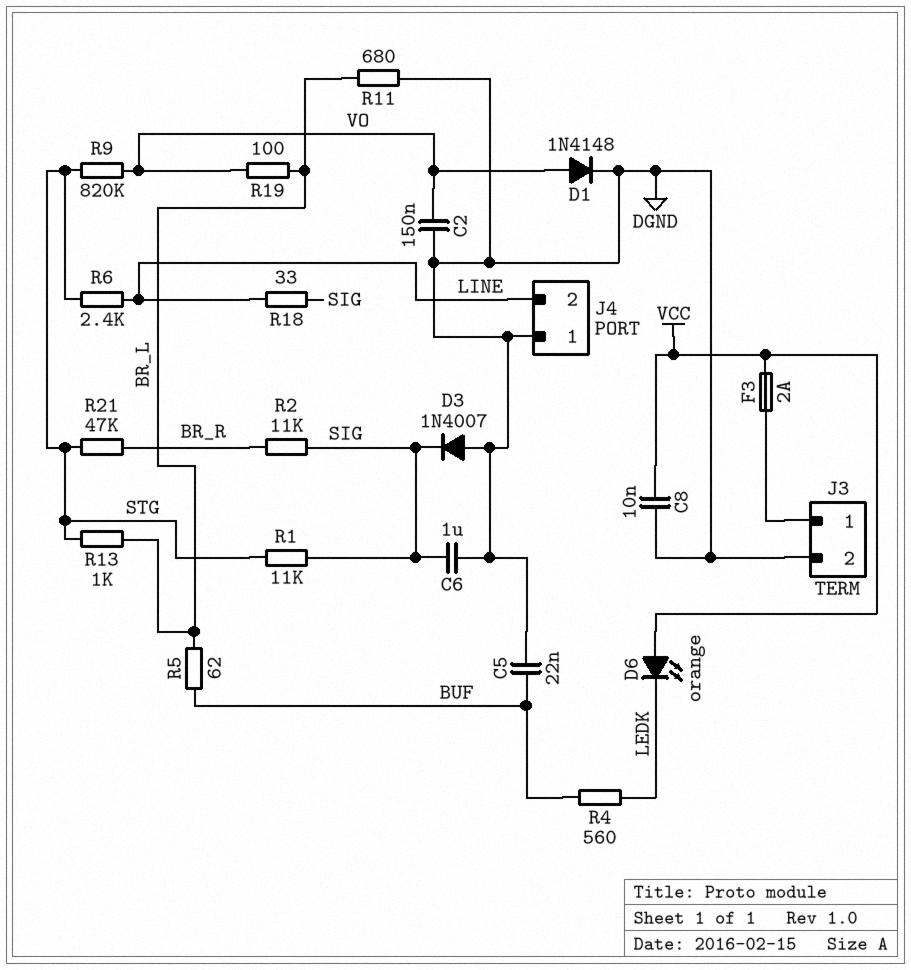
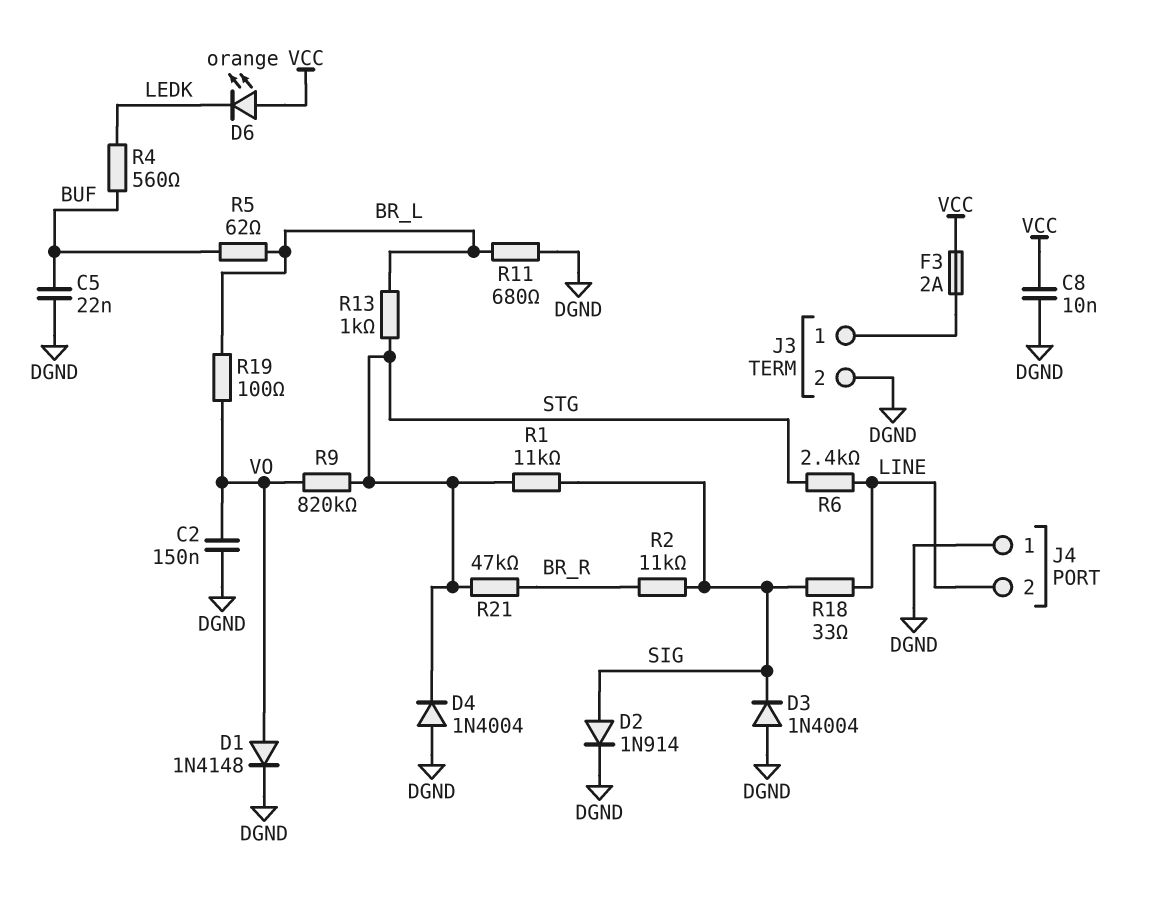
C6: 1uF (DGND, SIG) -> none
D2: none -> diode 1N914 (A SIG, K DGND)
D3: diode 1N4007 (A DGND, K SIG) -> diode 1N4004 (A DGND, K SIG)
D4: none -> diode 1N4004 (A DGND, K STG)

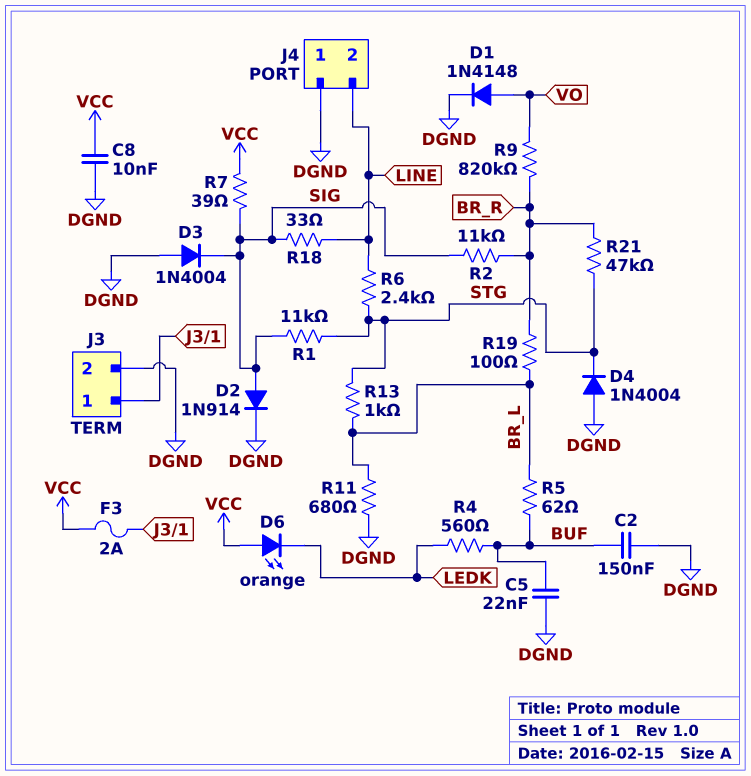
C2: 150nF (DGND, VO) -> 150nF (BUF, DGND)
R7: none -> 39 (SIG, VCC)
R9: 820k (STG, VO) -> 820k (BR_R, VO)
R19: 100 (BR_L, VO) -> 100 (BR_L, BR_R)

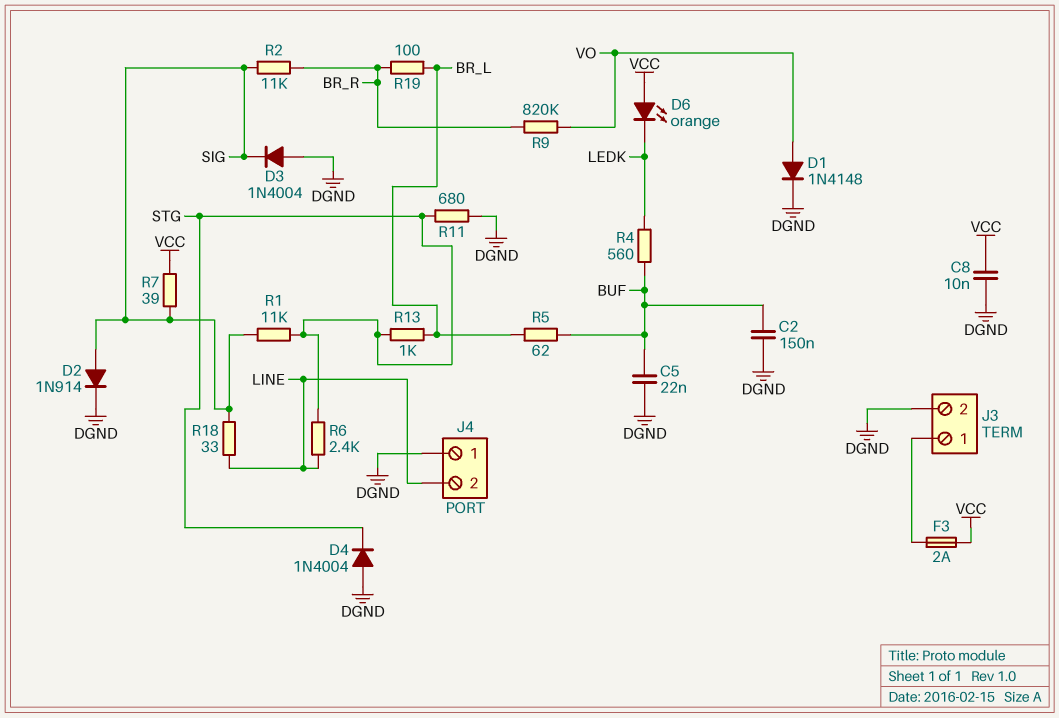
R11: 680 (BR_L, DGND) -> 680 (DGND, STG)
R21: 47k (BR_R, STG) -> none

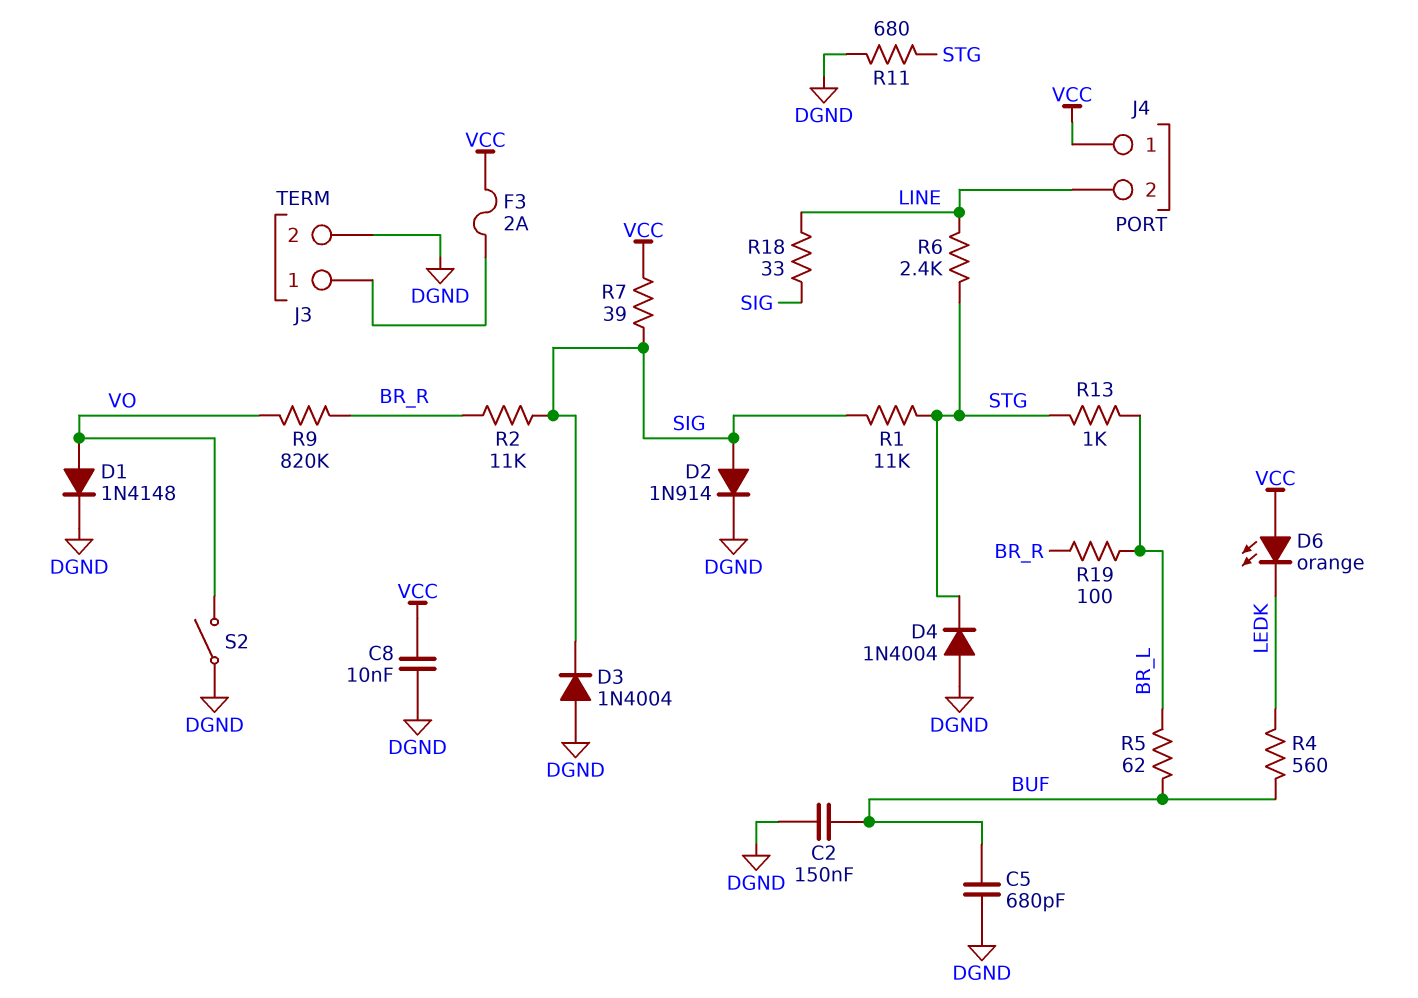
C5: 22nF (BUF, DGND) -> 680pF (BUF, DGND)
J4 pin 1: DGND -> VCC
S2: none -> switch (DGND, VO)

